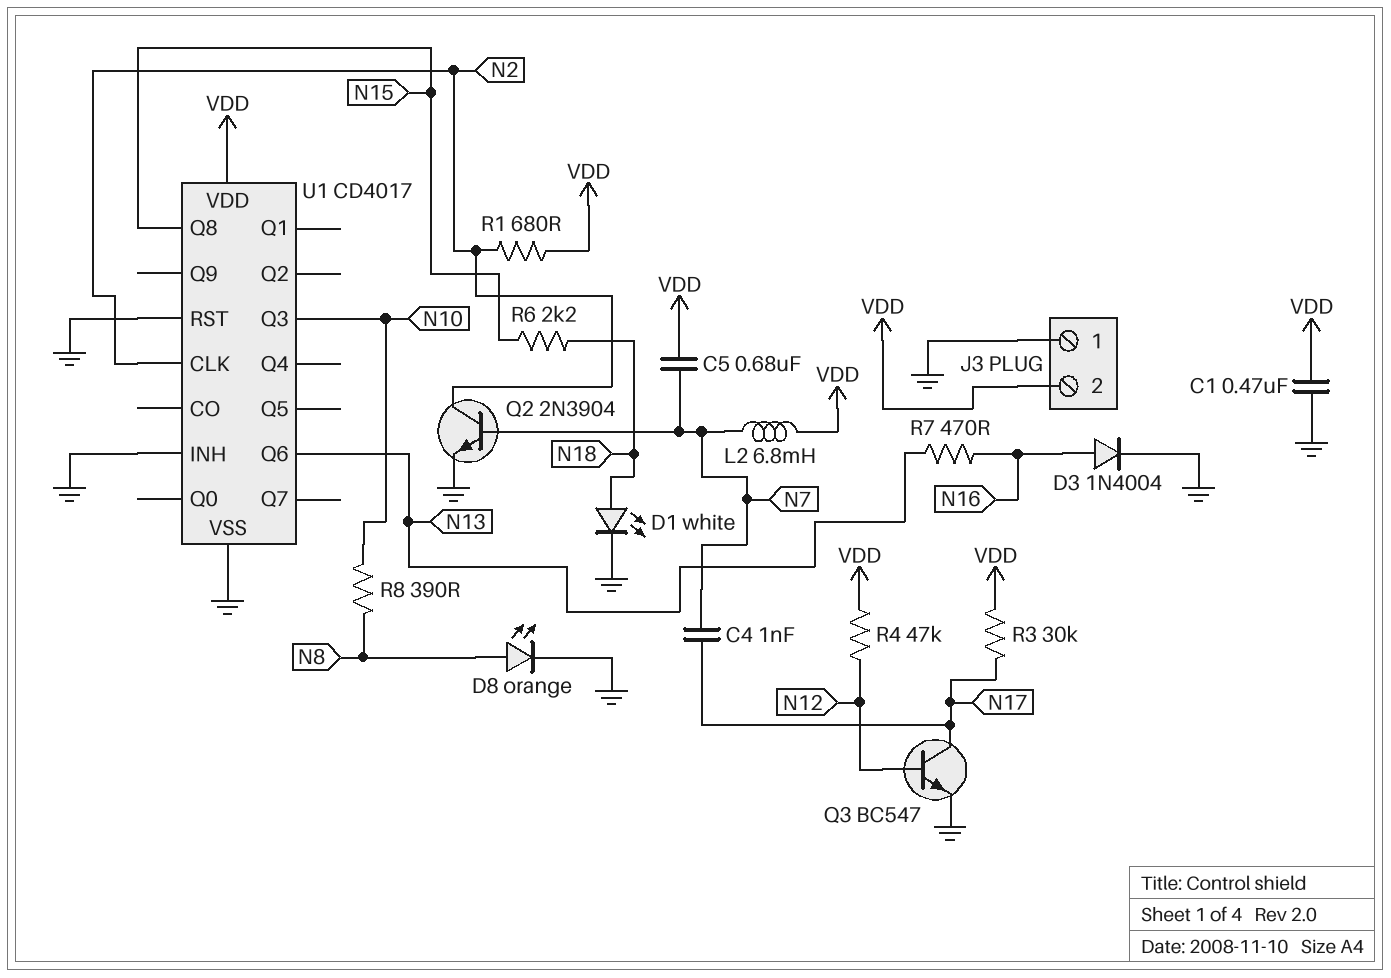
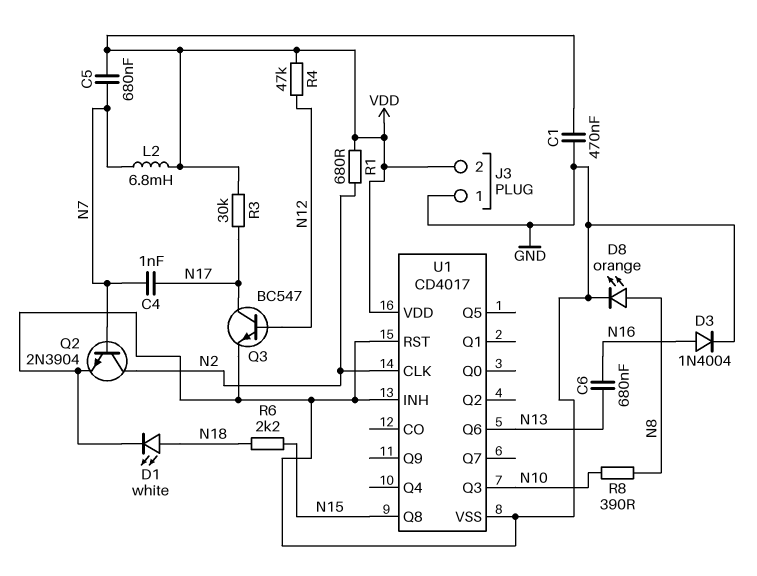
C6: none -> 680nF (N13, N16)
R7: 470 (N13, N16) -> none

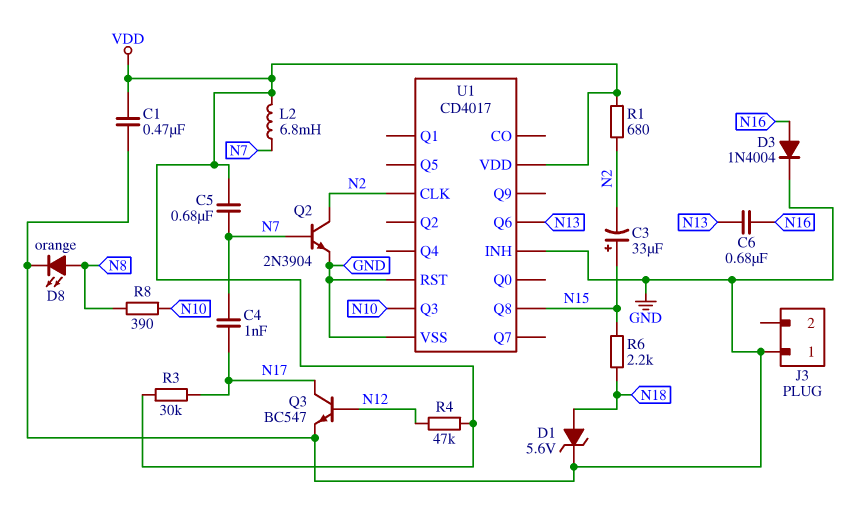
C3: none -> 33uF (plus N15, minus N2)
D1: LED white (A N18, K GND) -> zener 5.6V (A N18, K GND)
J3 pin 2: VDD -> none

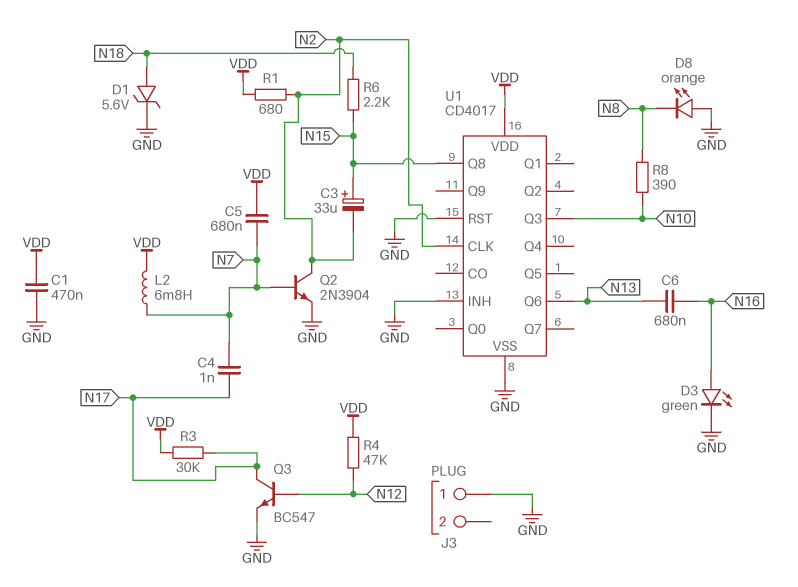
D3: diode 1N4004 (A N16, K GND) -> LED green (A N16, K GND)
D8: LED orange (A N8, K GND) -> LED orange (A GND, K N8)

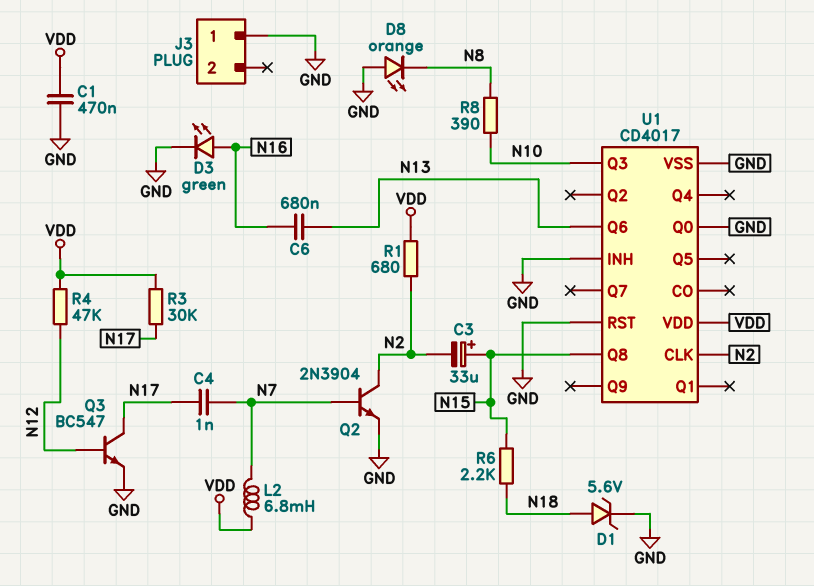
C5: 680nF (N7, VDD) -> none
U1 pin Q0: none -> GND

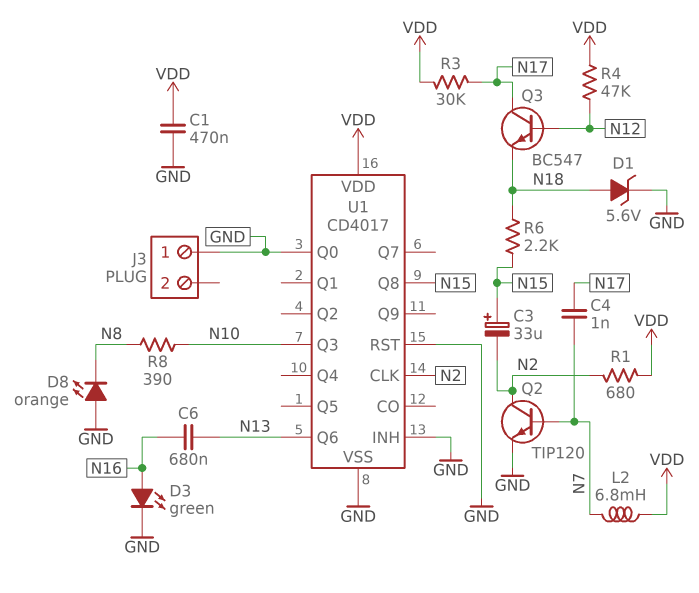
Q2: NPN 2N3904 (B N7, C N2, E GND) -> NPN TIP120 (B N7, C N2, E GND)
Q3: NPN BC547 (B N12, C N17, E GND) -> NPN BC547 (B N12, C N17, E N18)

